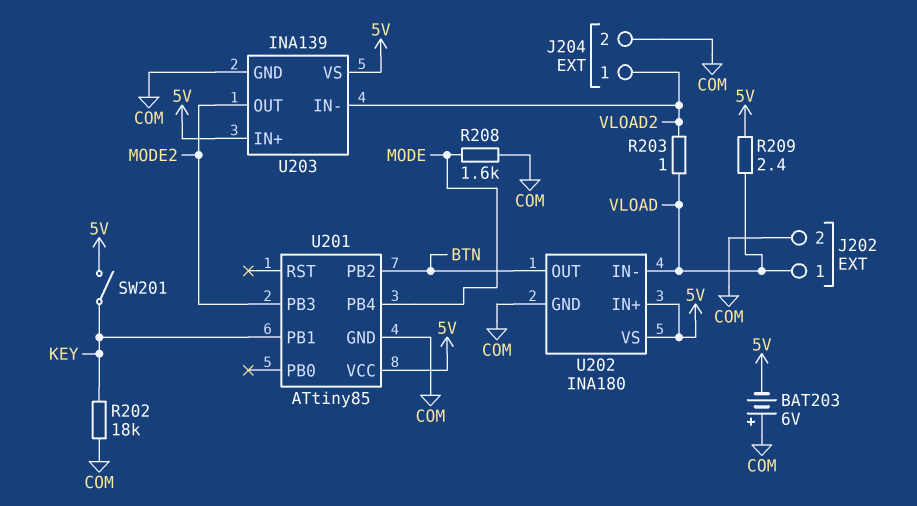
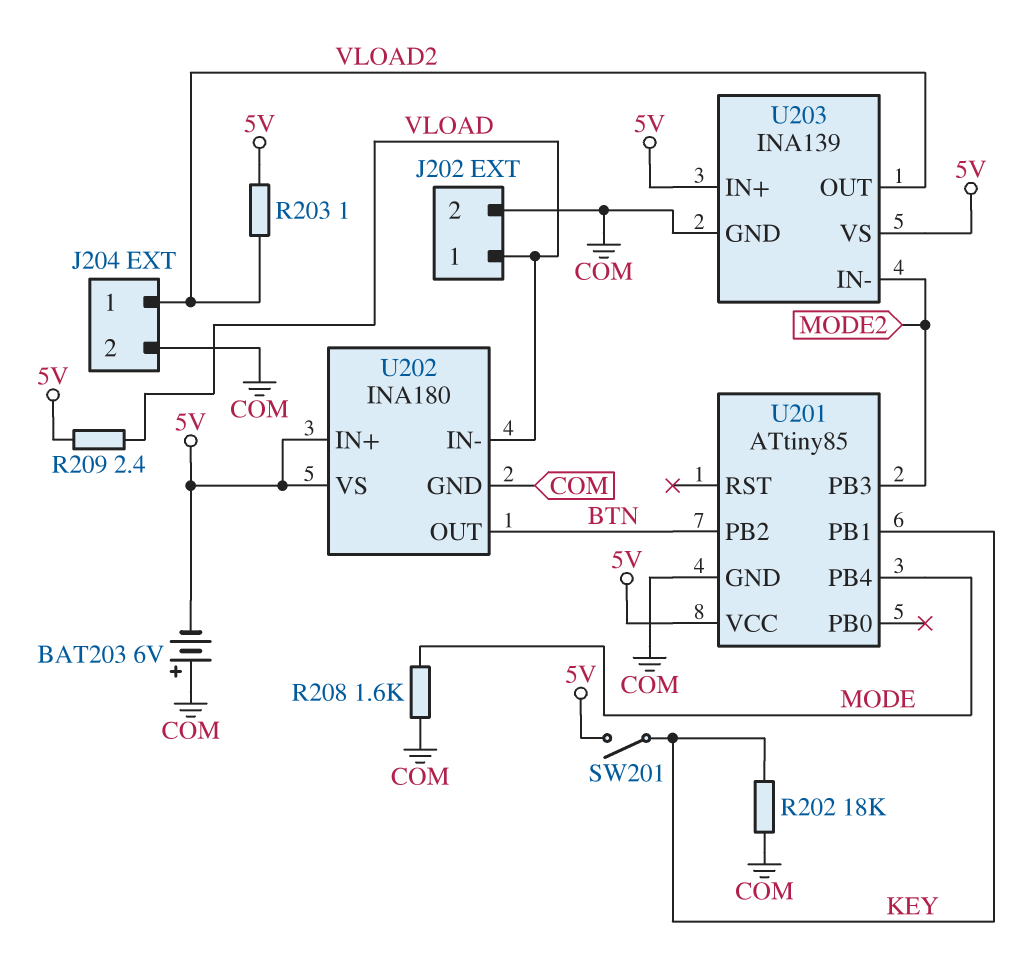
R203: 1 (VLOAD, VLOAD2) -> 1 (5V, VLOAD2)
U203 pin IN-: VLOAD2 -> MODE2
U203 pin OUT: MODE2 -> VLOAD2

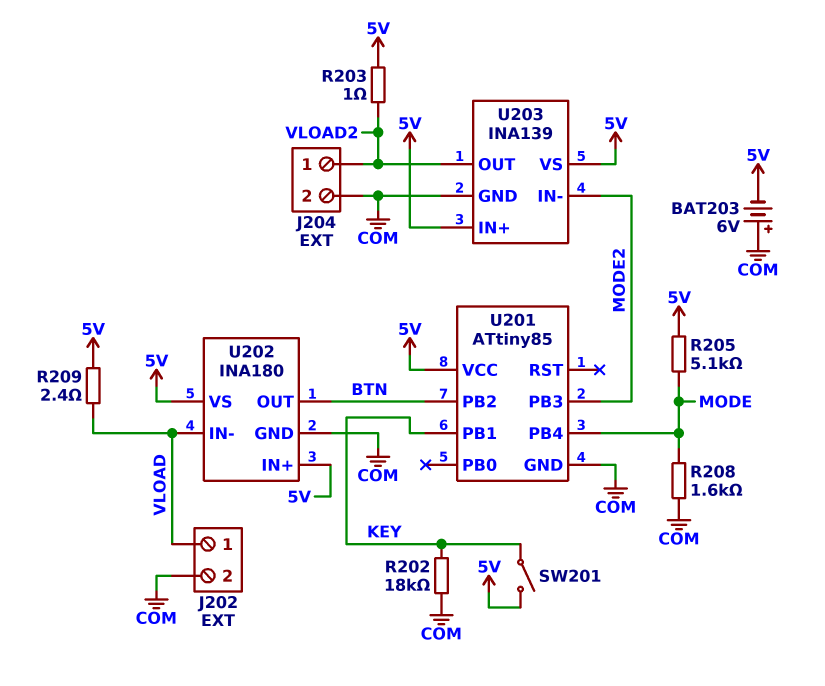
R205: none -> 5.1k (5V, MODE)

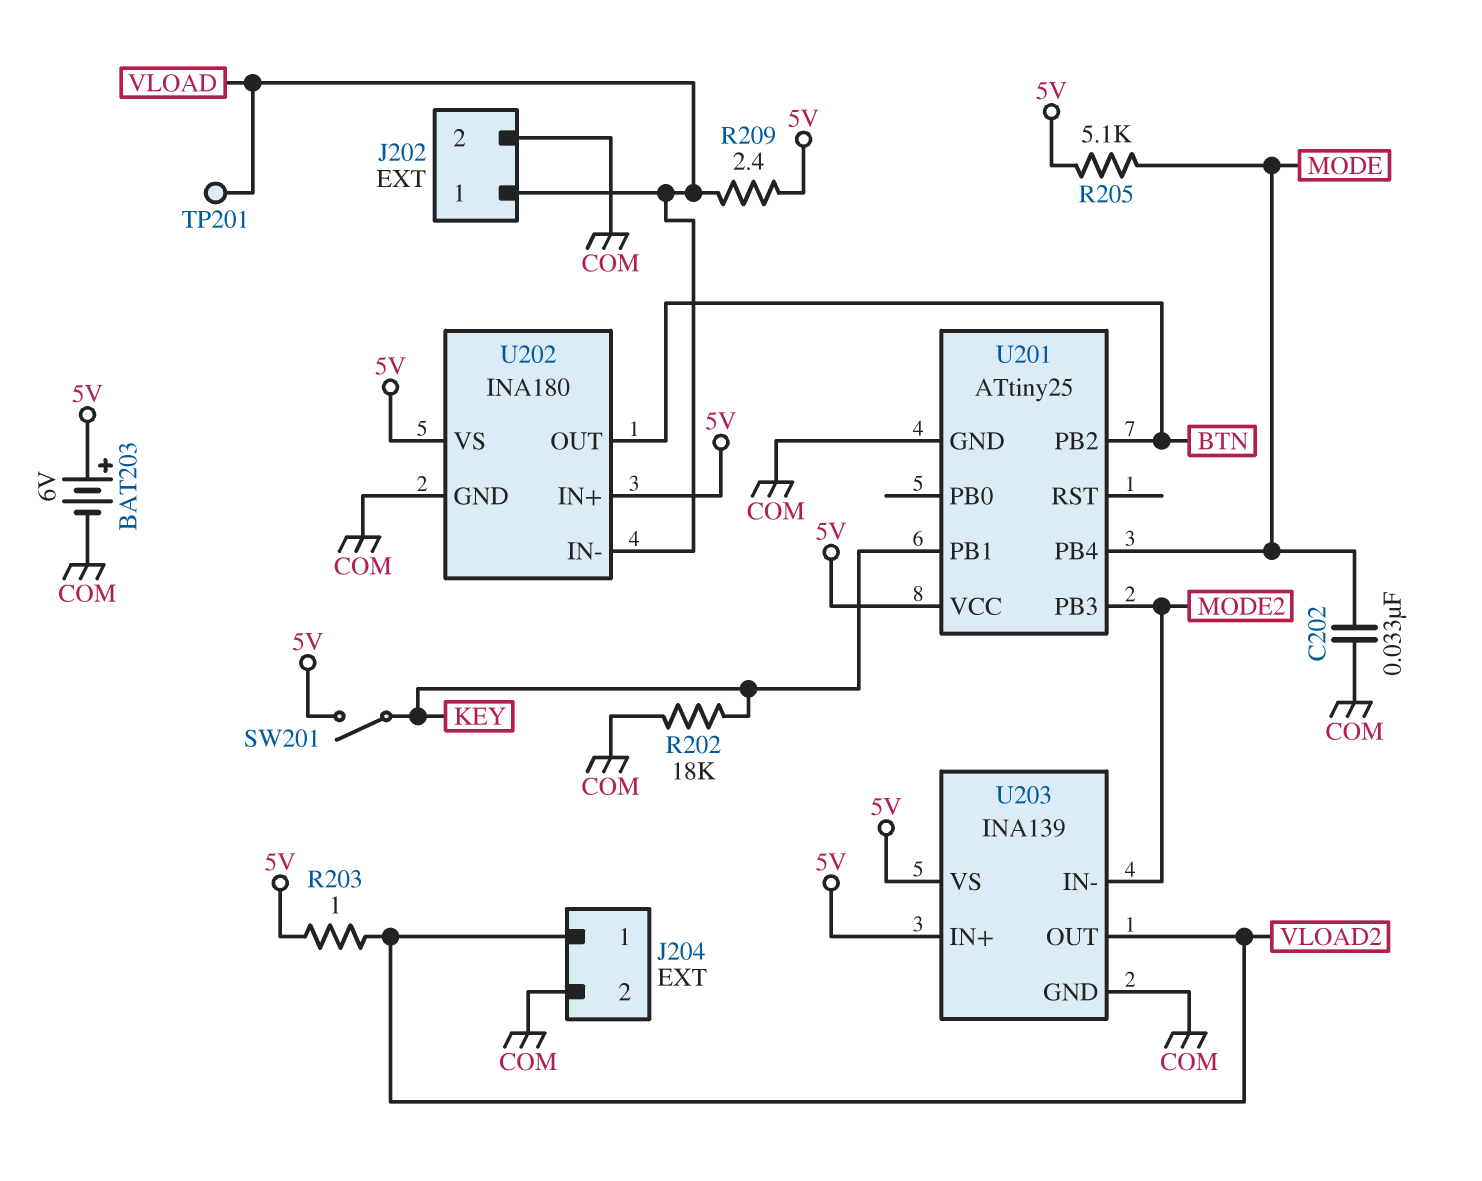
BAT203: 6V (plus COM, minus 5V) -> 6V (plus 5V, minus COM)
C202: none -> 33nF (COM, MODE)
R208: 1.6k (COM, MODE) -> none
TP201: none -> test point (VLOAD)
U201: ATtiny85 -> ATtiny25

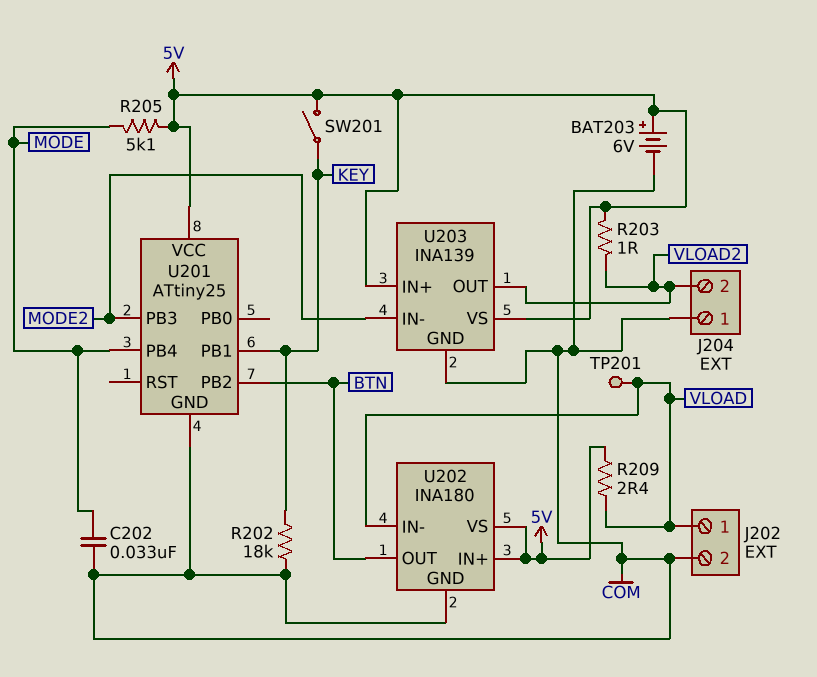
J204 pin 1: VLOAD2 -> COM
J204 pin 2: COM -> VLOAD2

